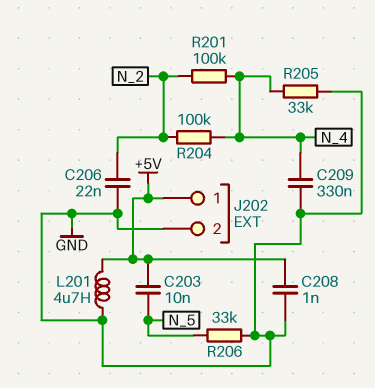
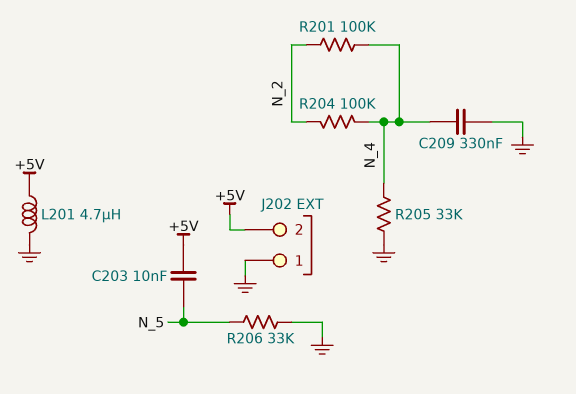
C206: 22nF (GND, N_2) -> none
C208: 1nF (+5V, GND) -> none
J202 pin 1: +5V -> GND
J202 pin 2: GND -> +5V

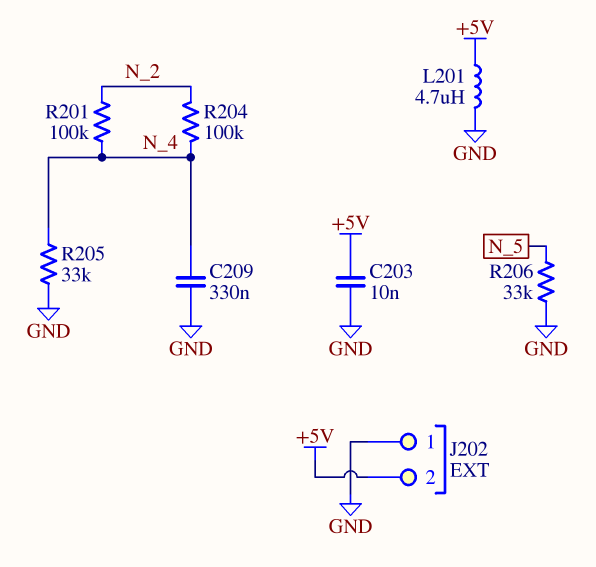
C203: 10nF (+5V, N_5) -> 10nF (+5V, GND)

